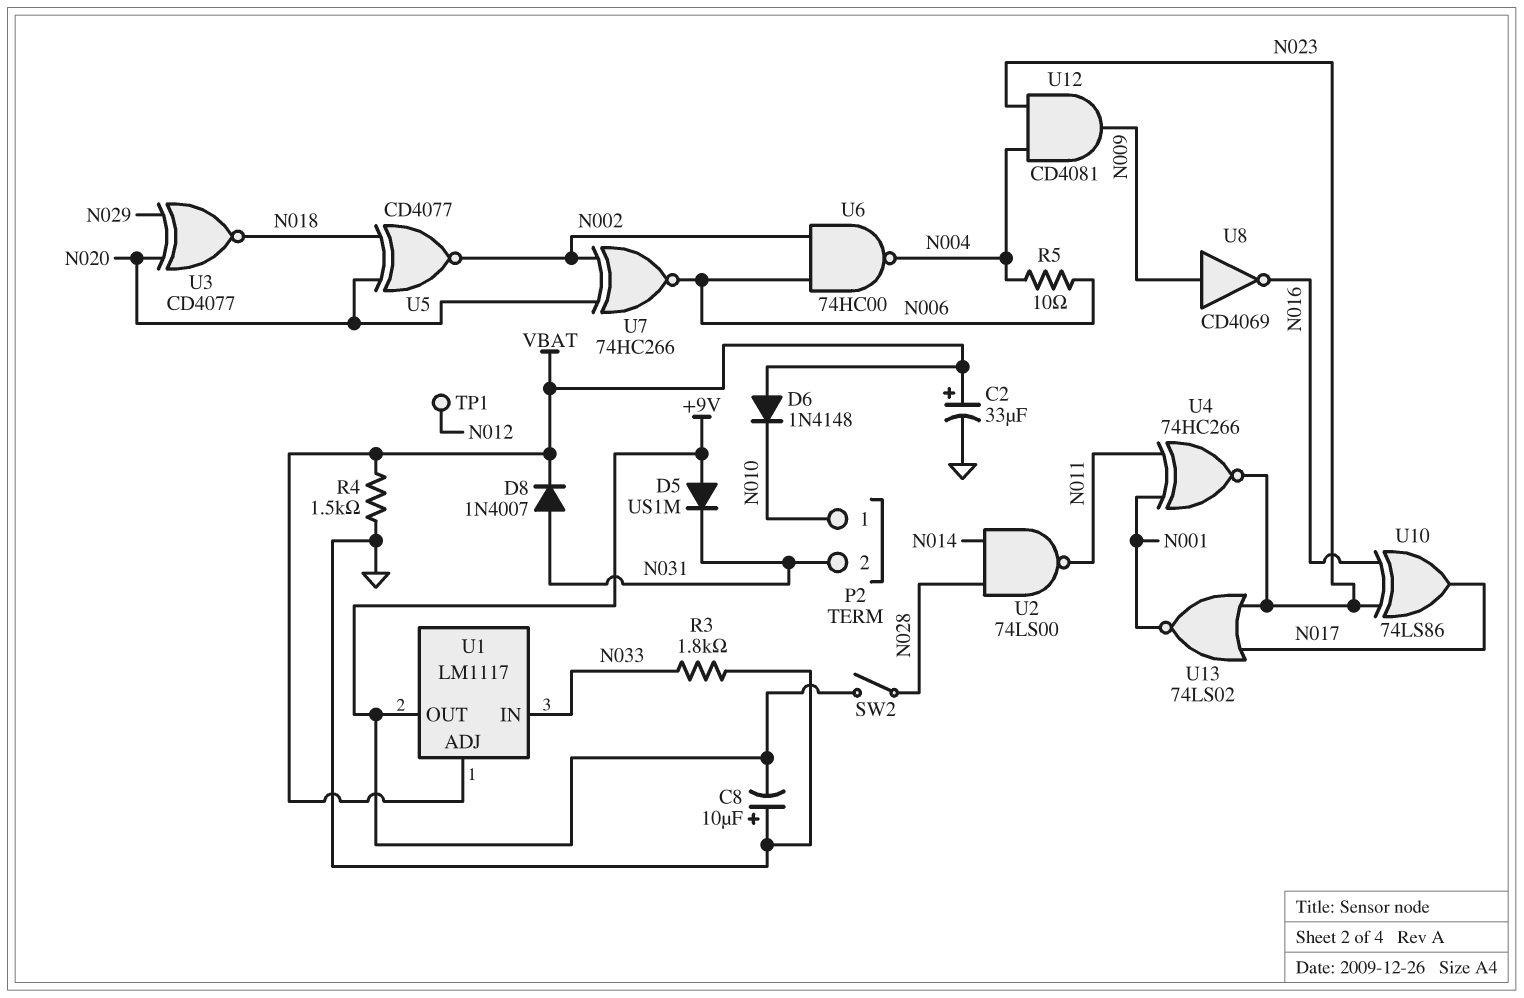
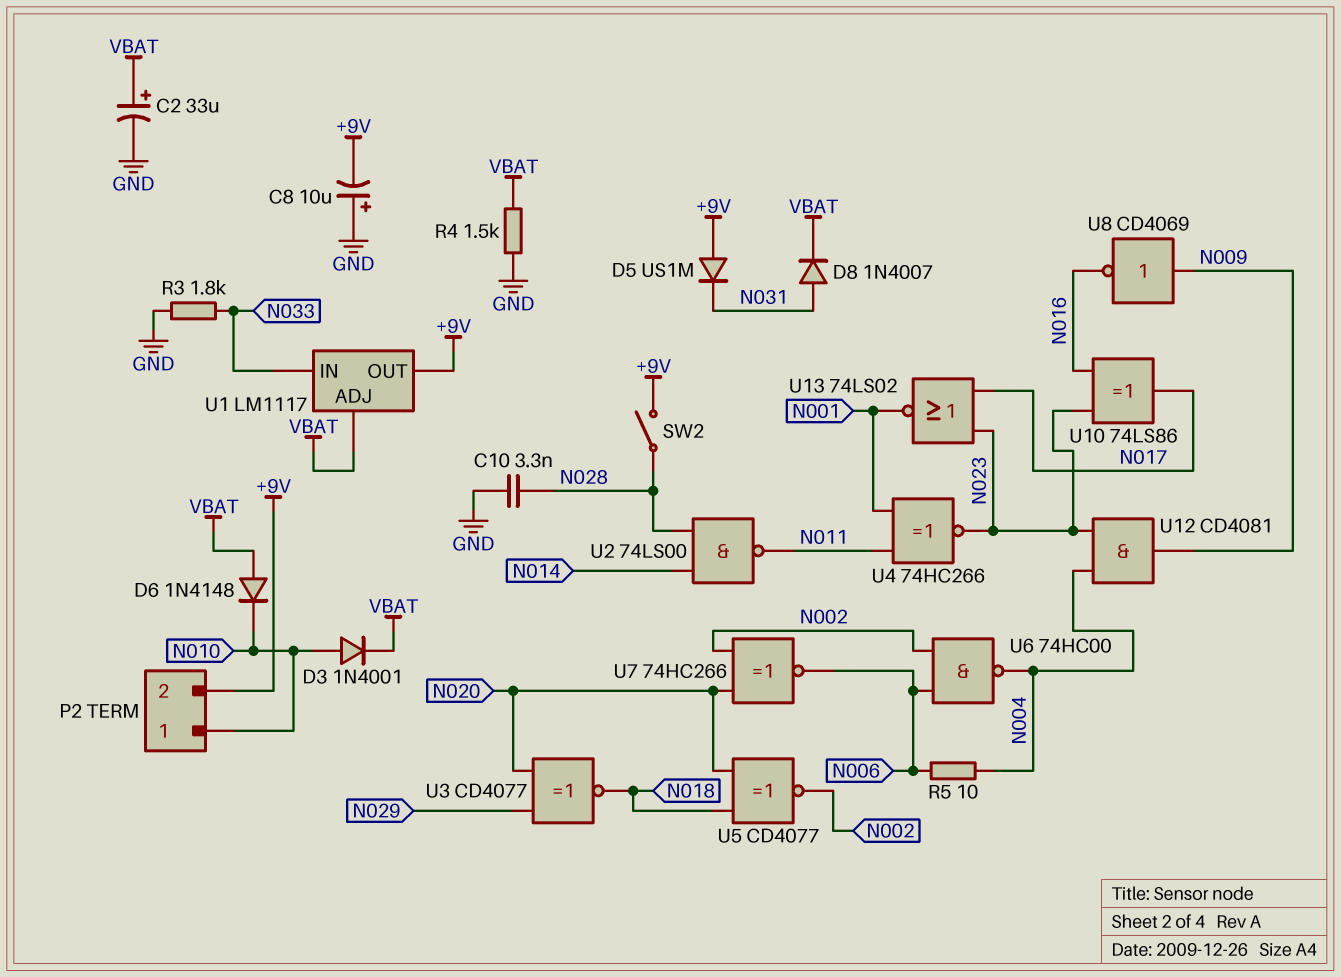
C10: none -> 3.3nF (GND, N028)
D3: none -> diode 1N4001 (A N010, K VBAT)
P2 pin 2: N031 -> +9V
TP1: test point (N012) -> none

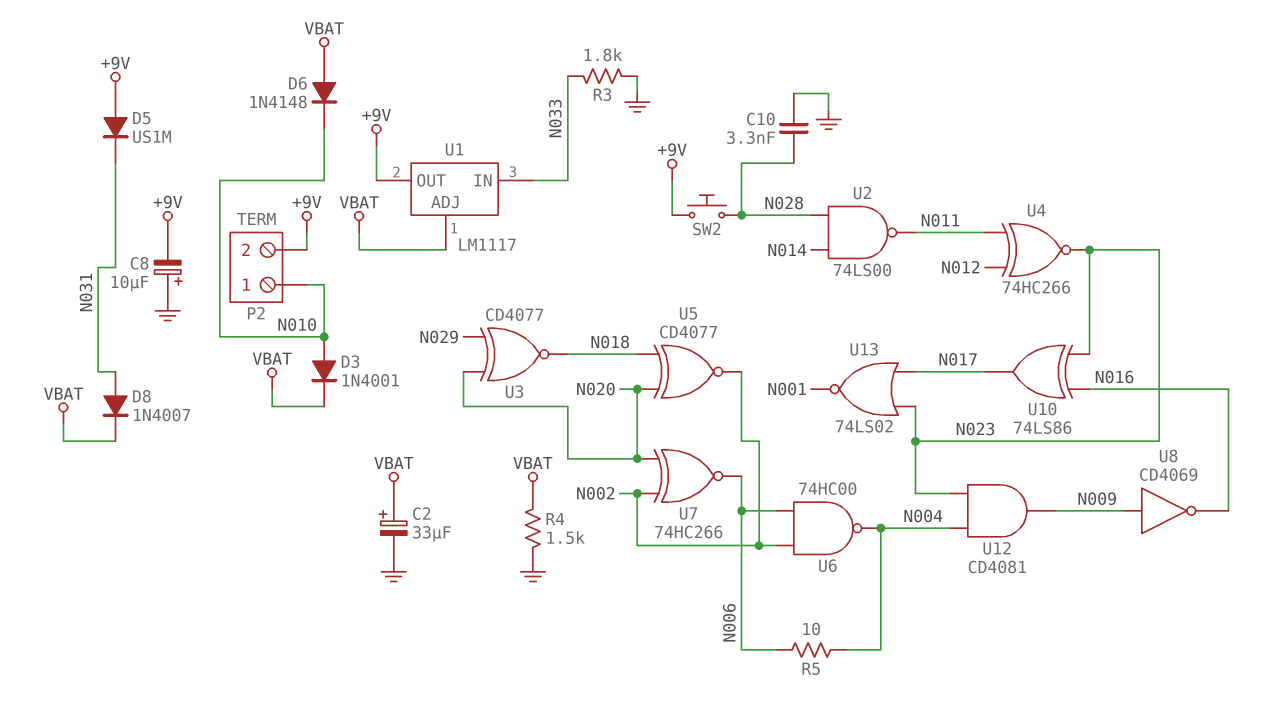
SW2: switch (+9V, N028) -> button (+9V, N028)
U4: XNOR 74HC266 (in N001, in N011, out N023) -> XNOR 74HC266 (in N011, in N012, out N023)

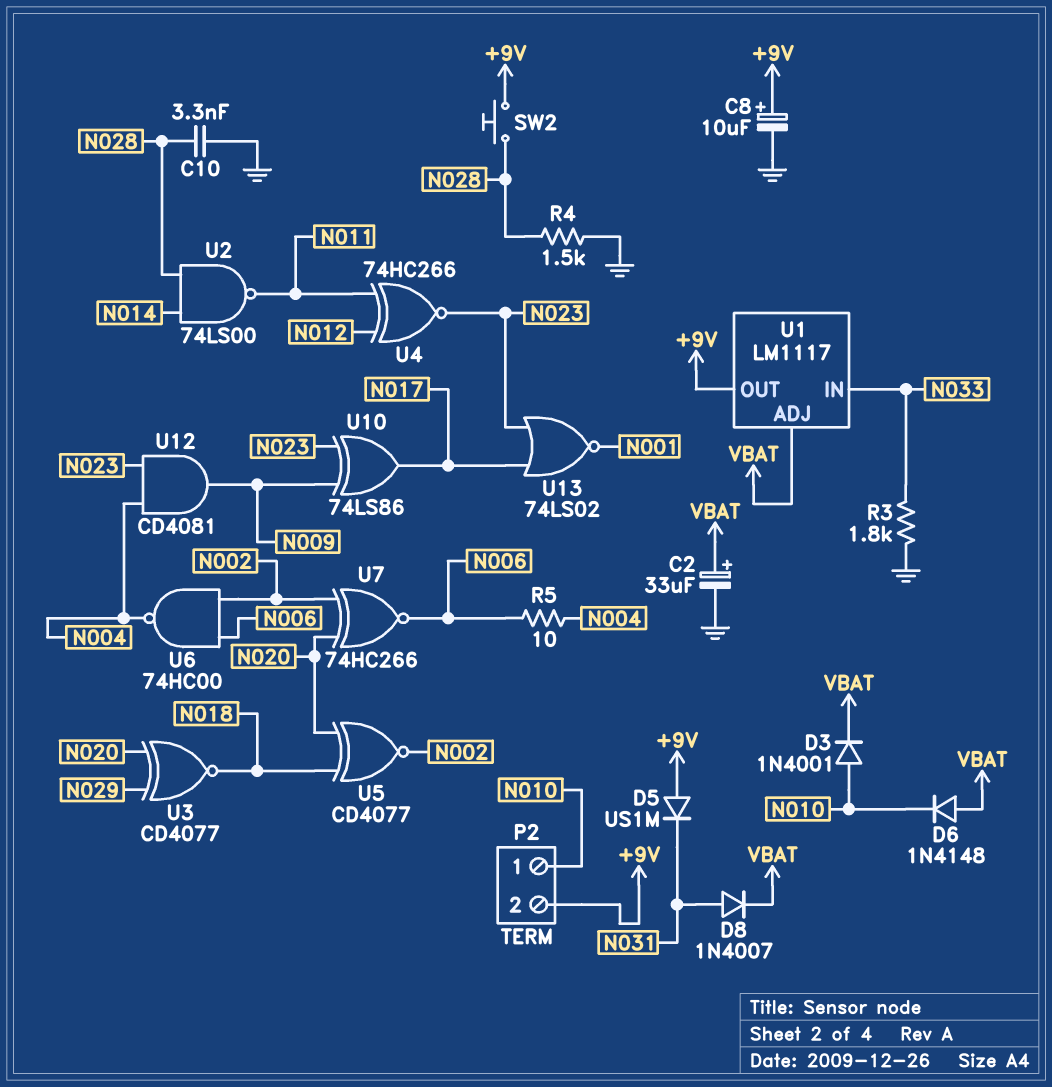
C8: 10uF (plus GND, minus +9V) -> 10uF (plus +9V, minus GND)
R4: 1.5k (GND, VBAT) -> 1.5k (GND, N028)
U8: NOT CD4069 (in N009, out N016) -> none
U10: XOR 74LS86 (in N016, in N023, out N017) -> XOR 74LS86 (in N009, in N023, out N017)

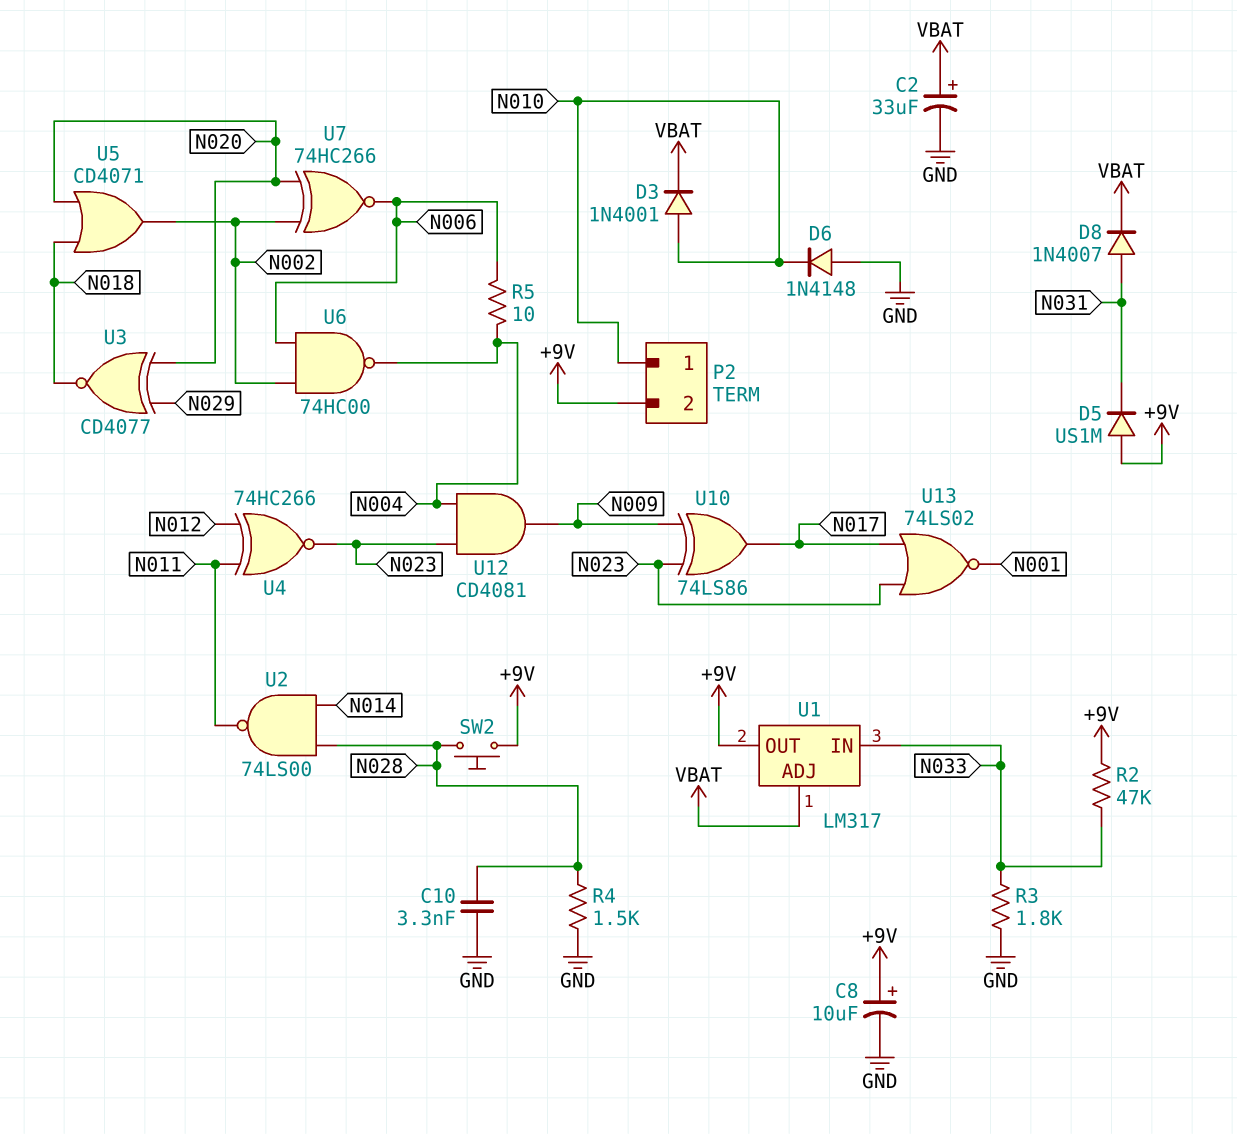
D6: diode 1N4148 (A VBAT, K N010) -> diode 1N4148 (A GND, K N010)
R2: none -> 47k (+9V, N033)
U1: LM1117 -> LM317
U5: XNOR CD4077 (in N018, in N020, out N002) -> OR CD4071 (in N018, in N020, out N002)

